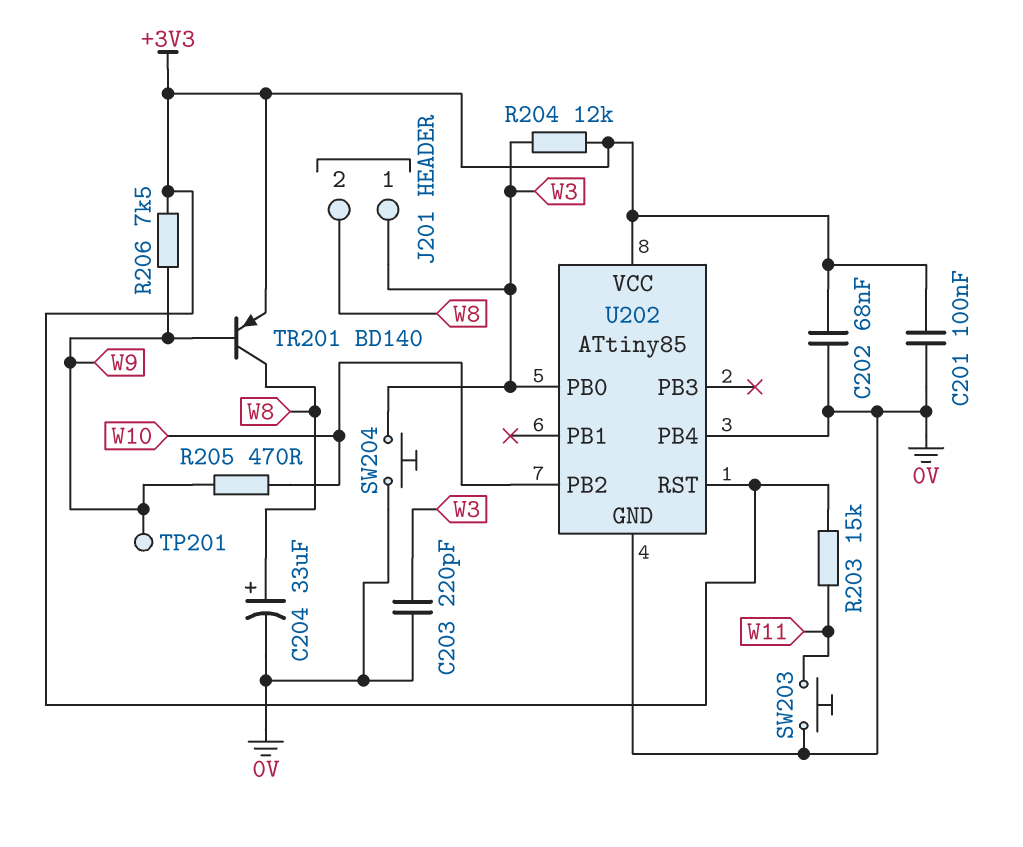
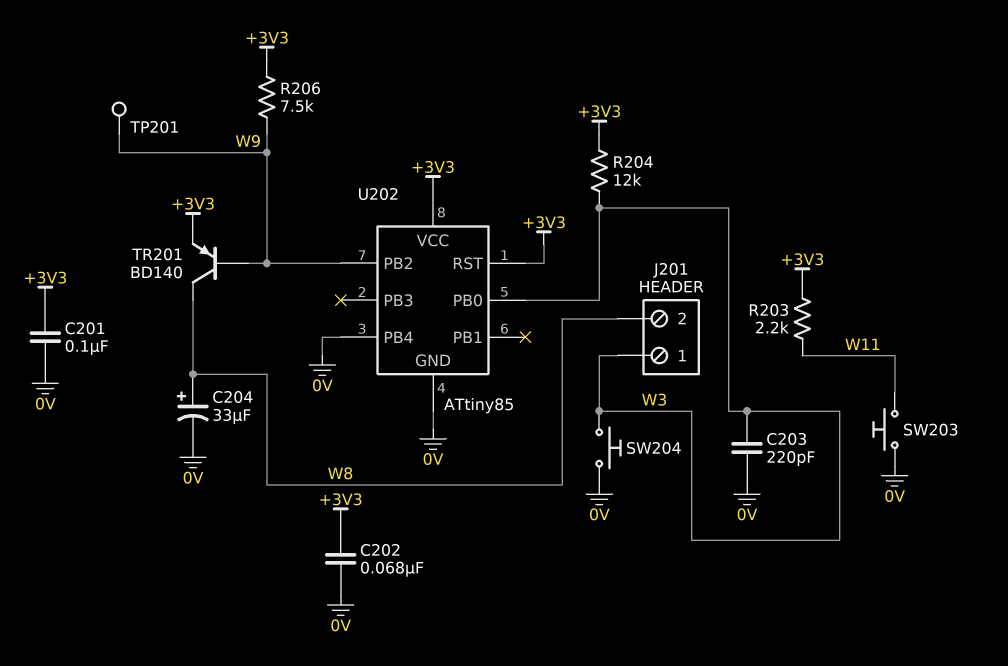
R203: 15k (+3V3, W11) -> 2.2k (+3V3, W11)
R205: 470 (W9, W10) -> none
U202 pin PB2: W10 -> W9

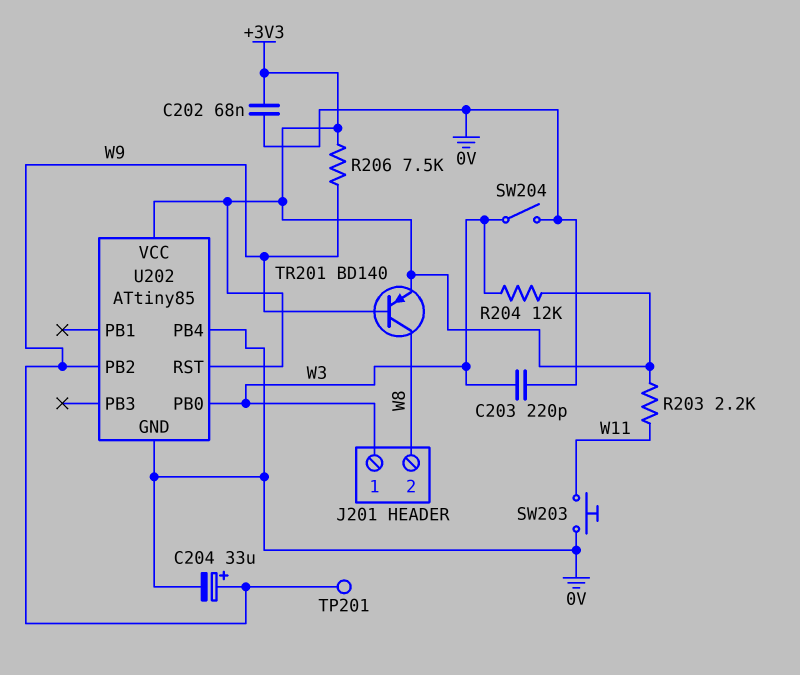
C201: 100nF (+3V3, 0V) -> none
C204: 33uF (plus W8, minus 0V) -> 33uF (plus W9, minus 0V)
SW204: button (0V, W3) -> switch (0V, W3)

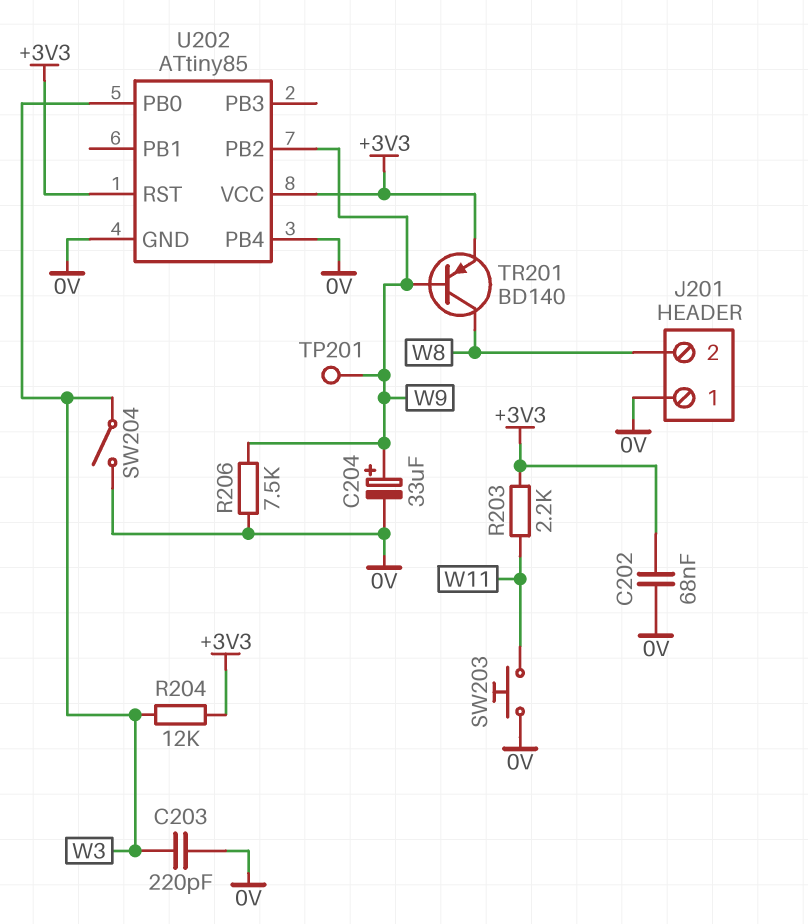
J201 pin 1: W3 -> 0V
R206: 7.5k (+3V3, W9) -> 7.5k (0V, W9)

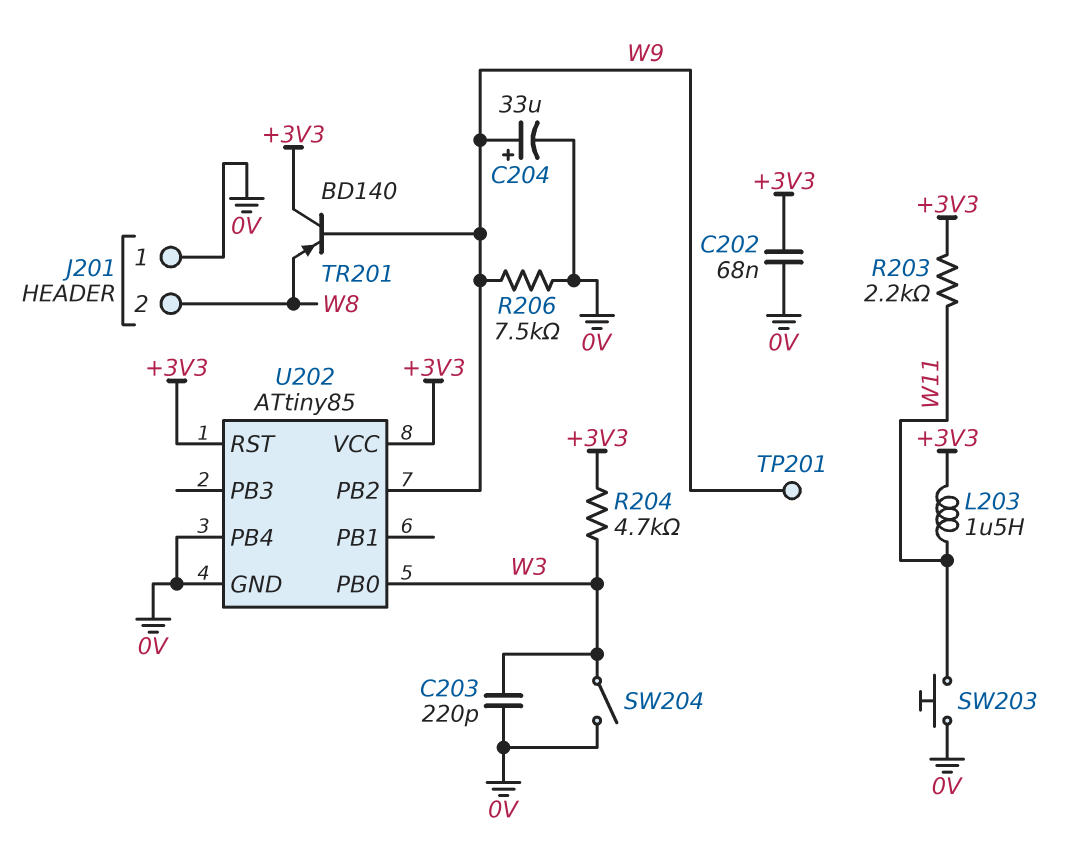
L203: none -> 1.5uH (+3V3, W11)
R204: 12k (+3V3, W3) -> 4.7k (+3V3, W3)
TR201: PNP BD140 (B W9, C W8, E +3V3) -> PNP BD140 (B W9, C +3V3, E W8)

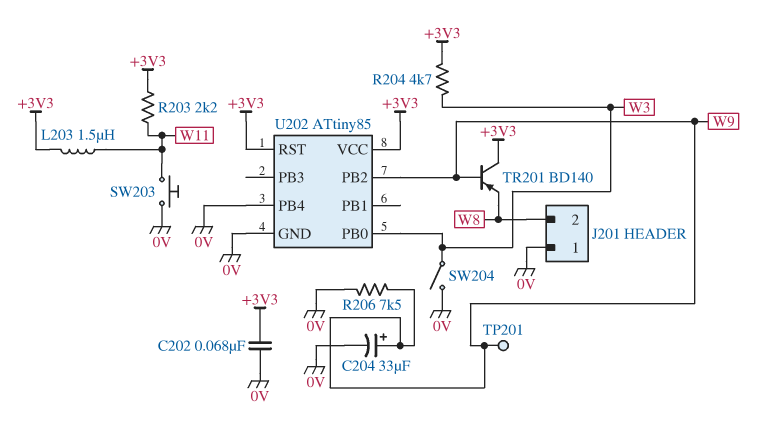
C203: 220pF (0V, W3) -> none

